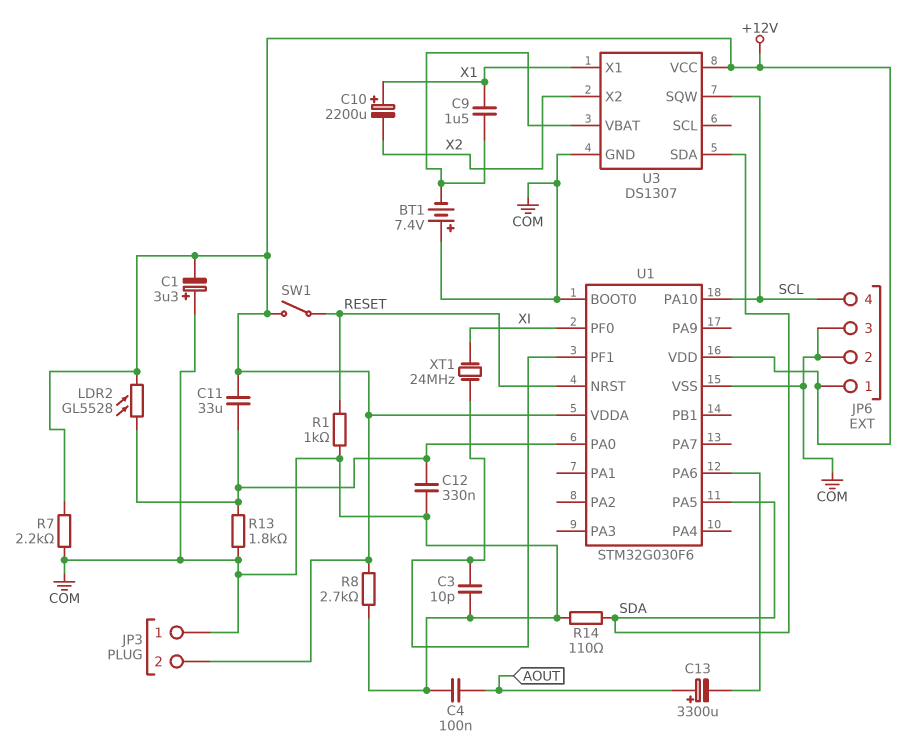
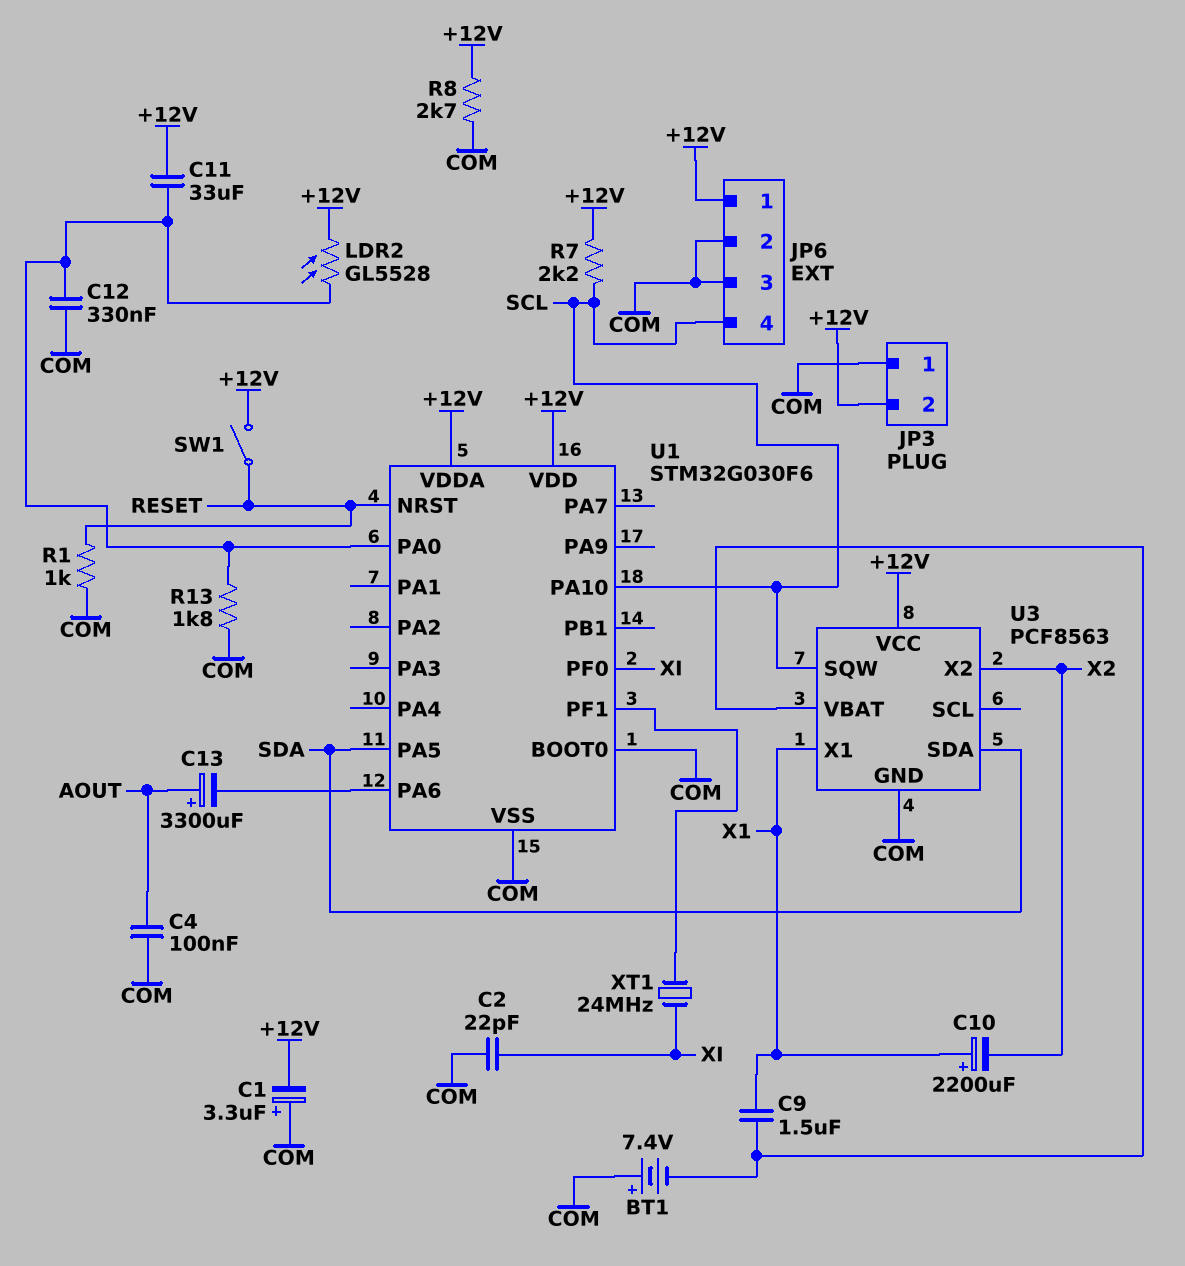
C2: none -> 22pF (COM, XI)
C3: 10pF (COM, U1/PF1) -> none
R7: 2.2k (+12V, COM) -> 2.2k (+12V, SCL)
R14: 110 (COM, SDA) -> none
U3: DS1307 -> PCF8563

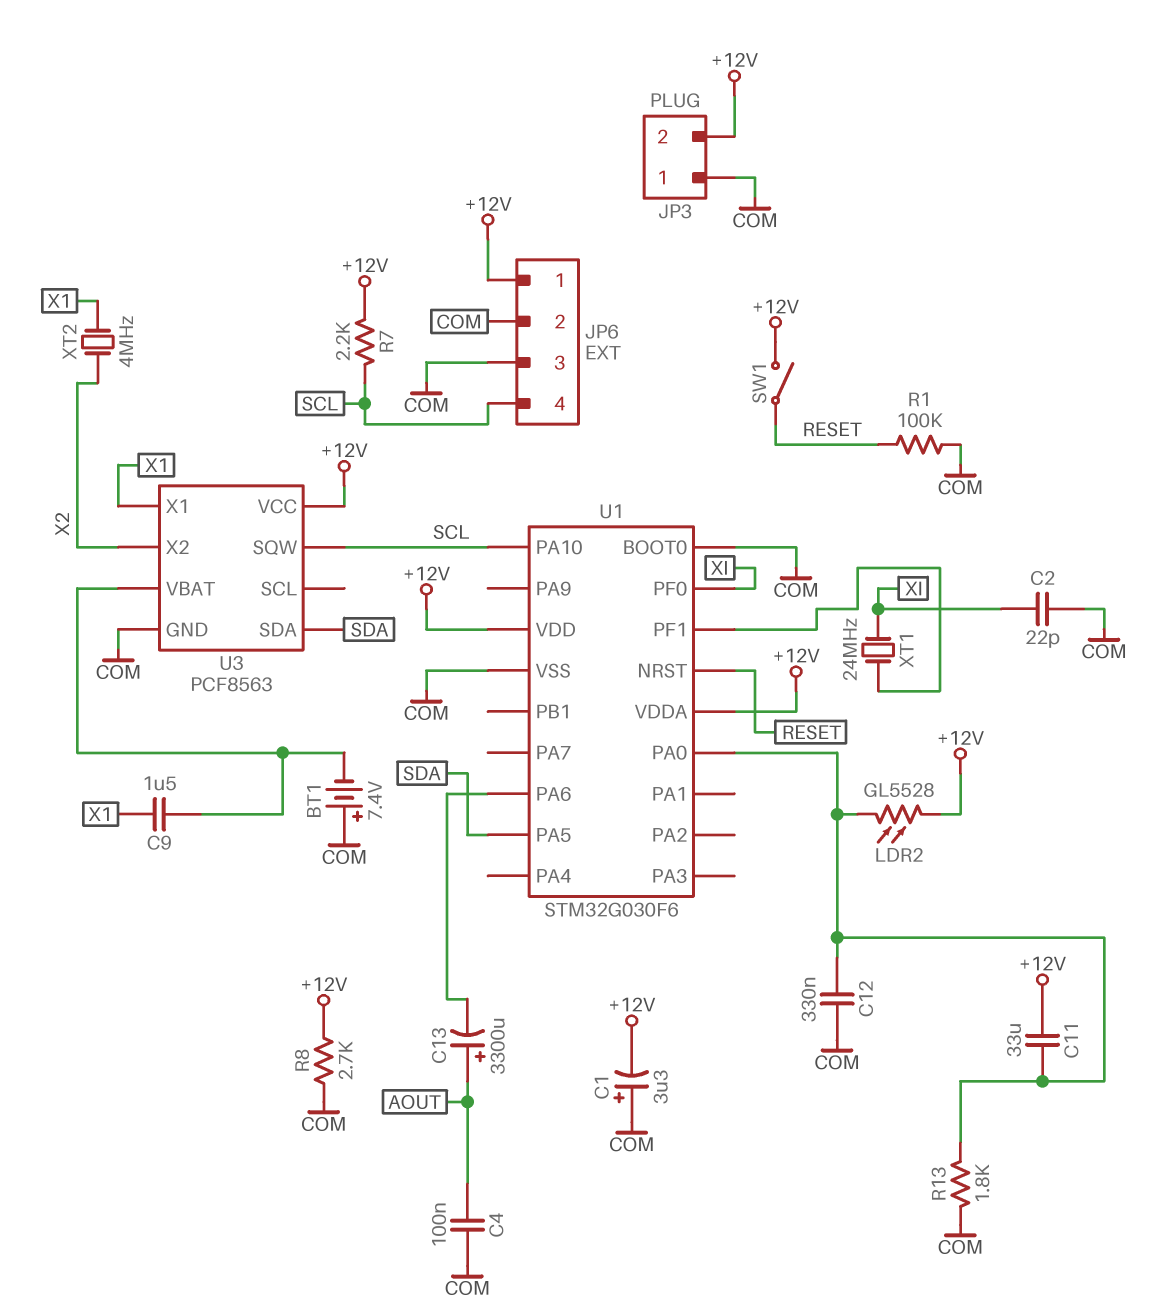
C10: 2200uF (plus X1, minus X2) -> none
R1: 1k (COM, RESET) -> 100k (COM, RESET)
XT2: none -> 4MHz (X1, X2)

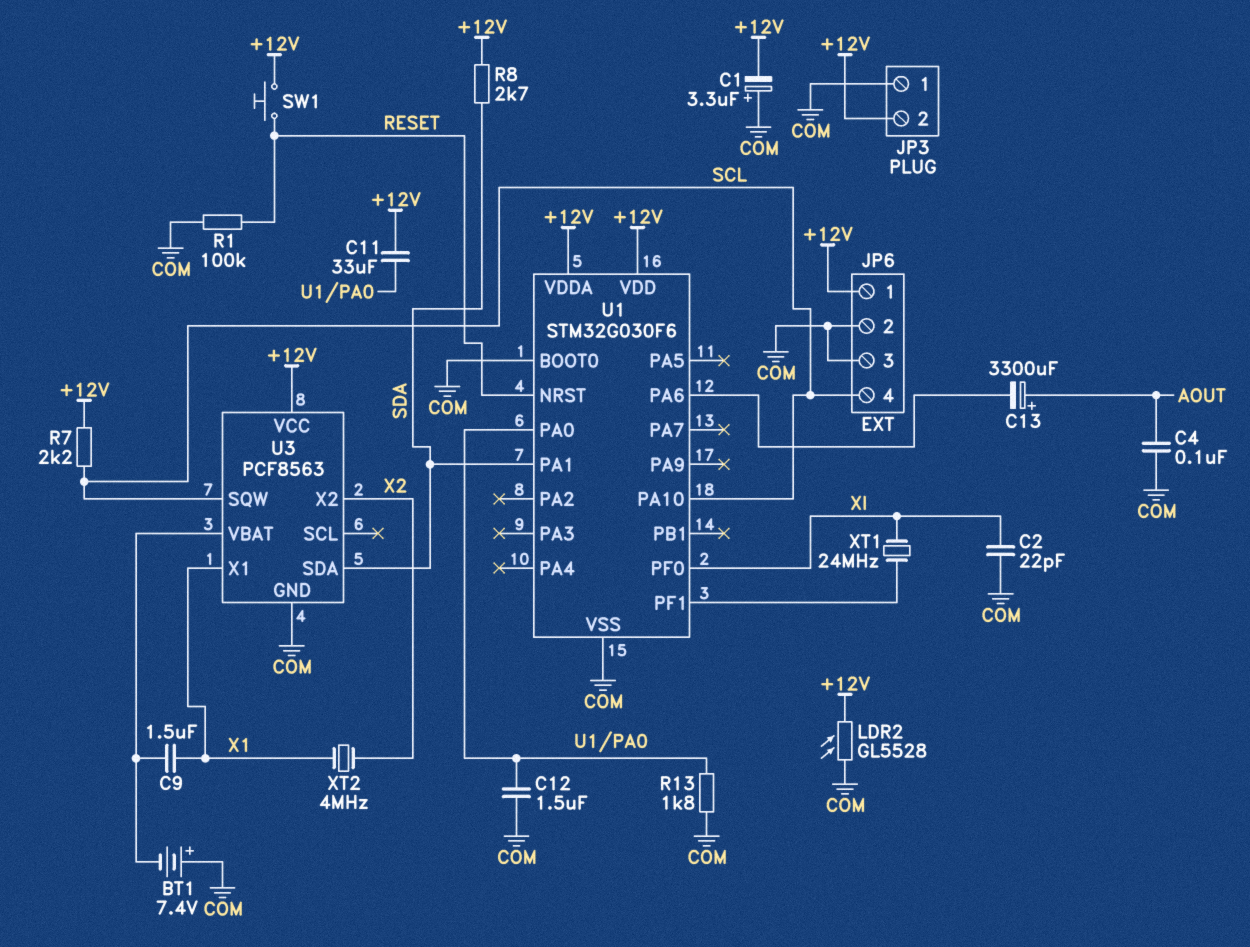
C12: 330nF (COM, U1/PA0) -> 1.5uF (COM, U1/PA0)
LDR2: GL5528 (+12V, U1/PA0) -> GL5528 (+12V, COM)
R8: 2.7k (+12V, COM) -> 2.7k (+12V, SDA)
SW1: switch (+12V, RESET) -> button (+12V, RESET)
U1 pin PA1: none -> SDA
U1 pin PA5: SDA -> none

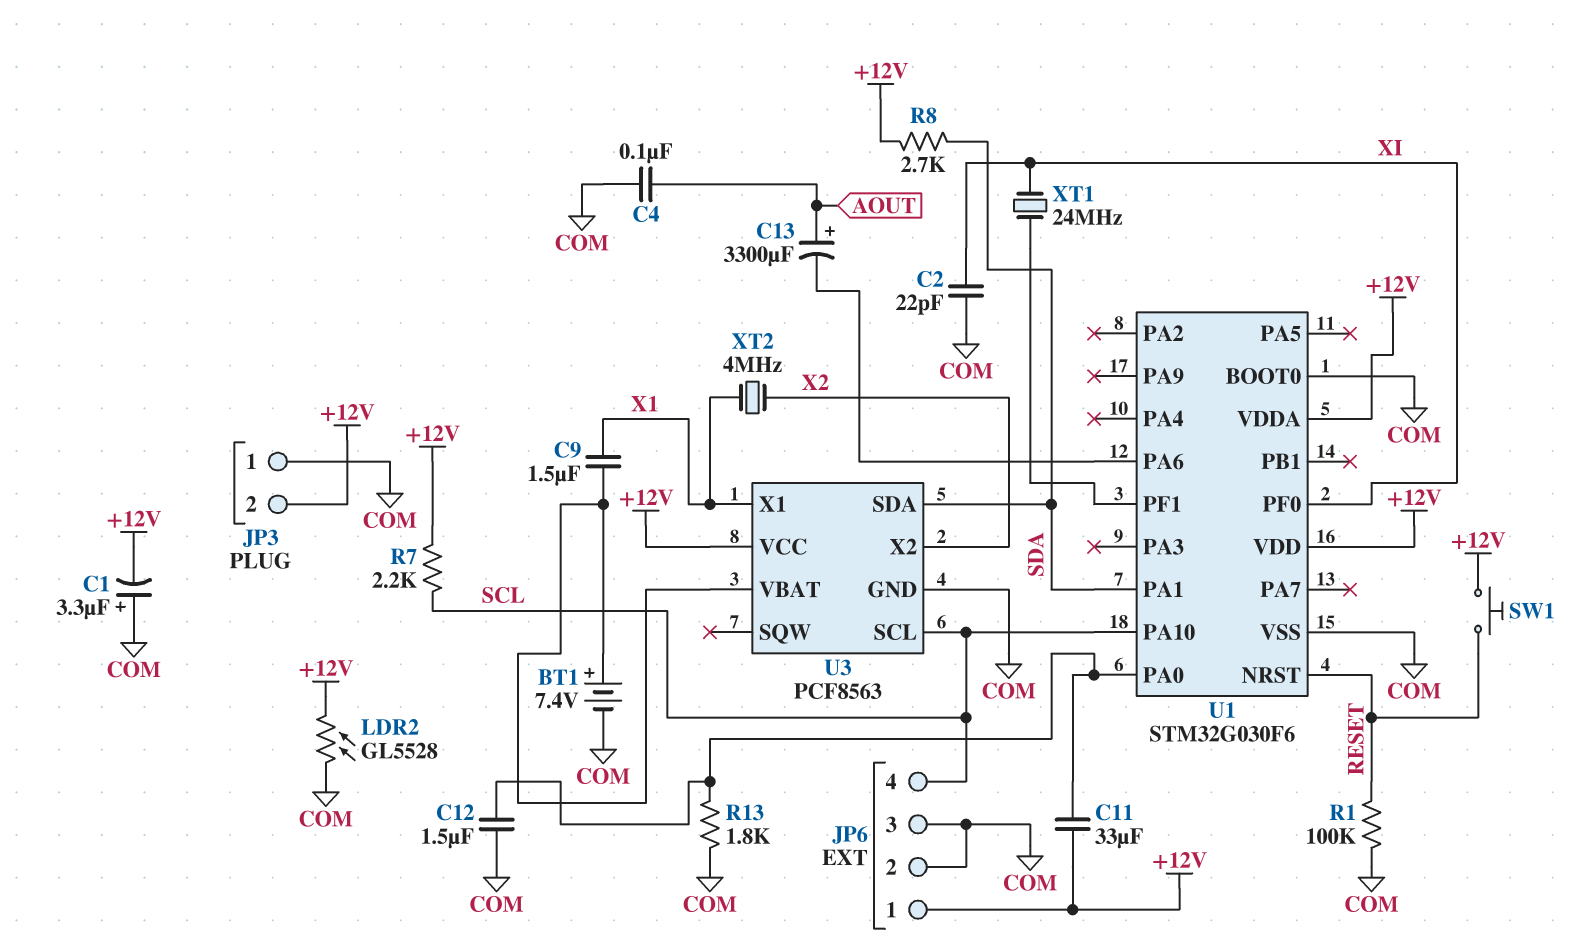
BT1: 7.4V (plus COM, minus U3/VBAT) -> 7.4V (plus U3/VBAT, minus COM)
U3 pin SCL: none -> SCL
U3 pin SQW: SCL -> none

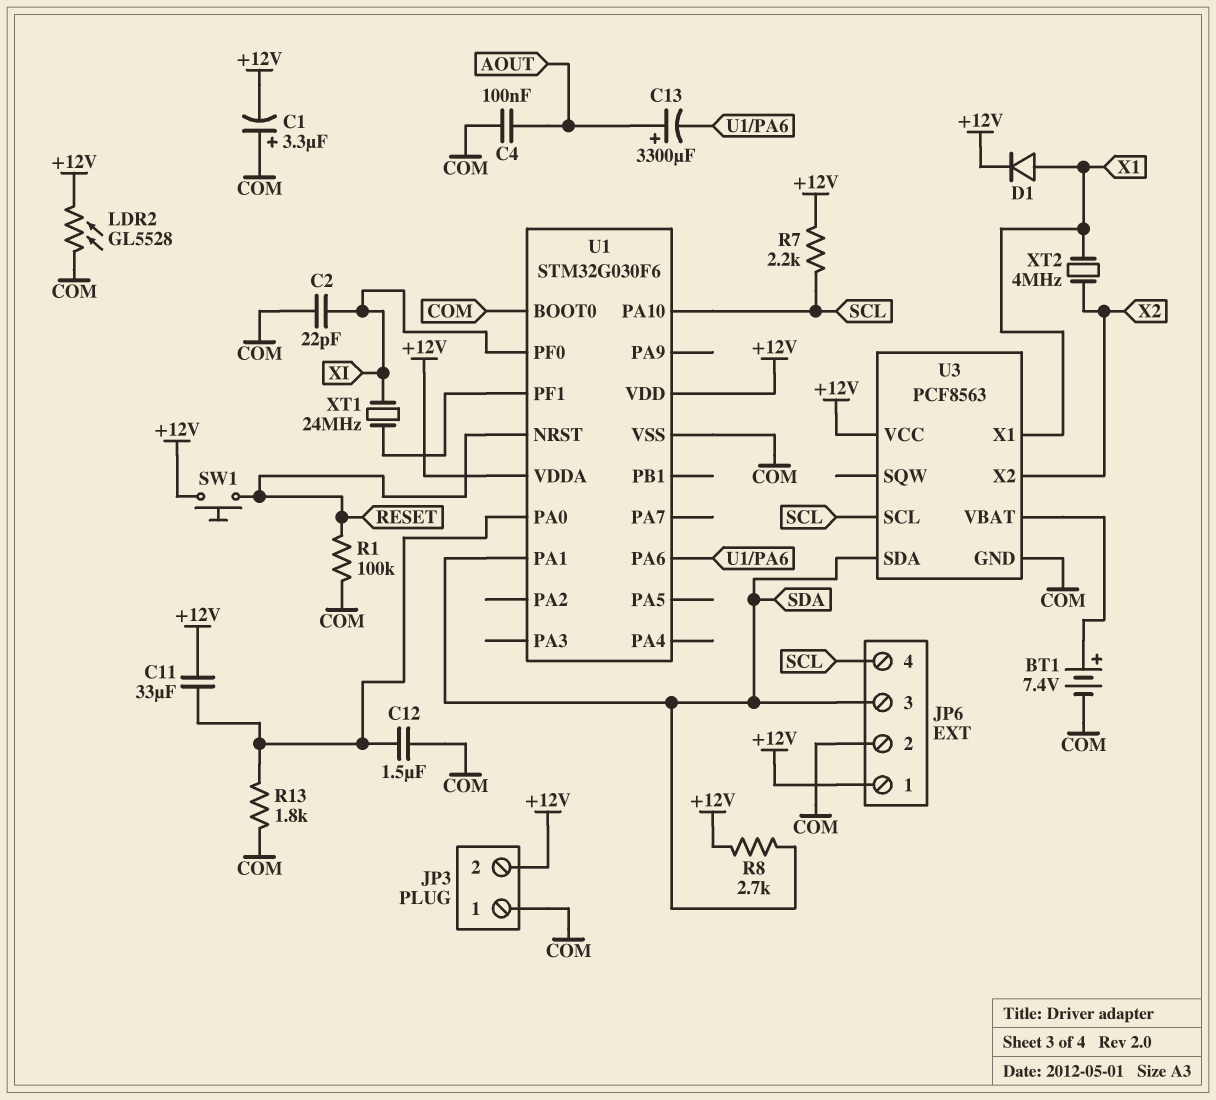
C9: 1.5uF (U3/VBAT, X1) -> none
D1: none -> diode (A X1, K +12V)
JP6 pin 3: COM -> SDA

